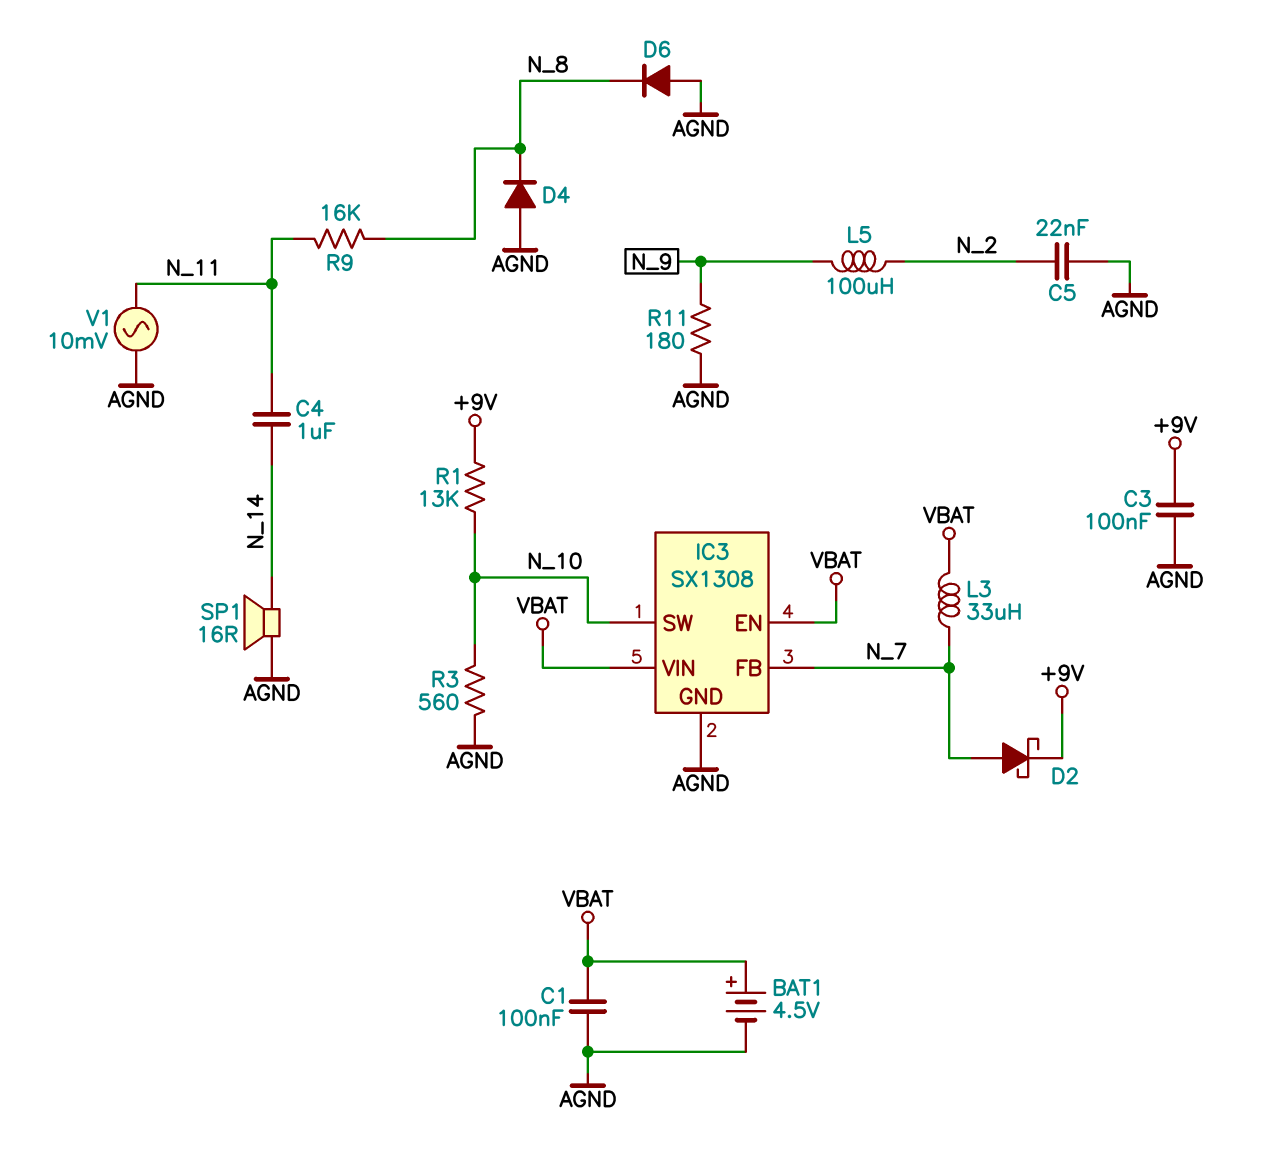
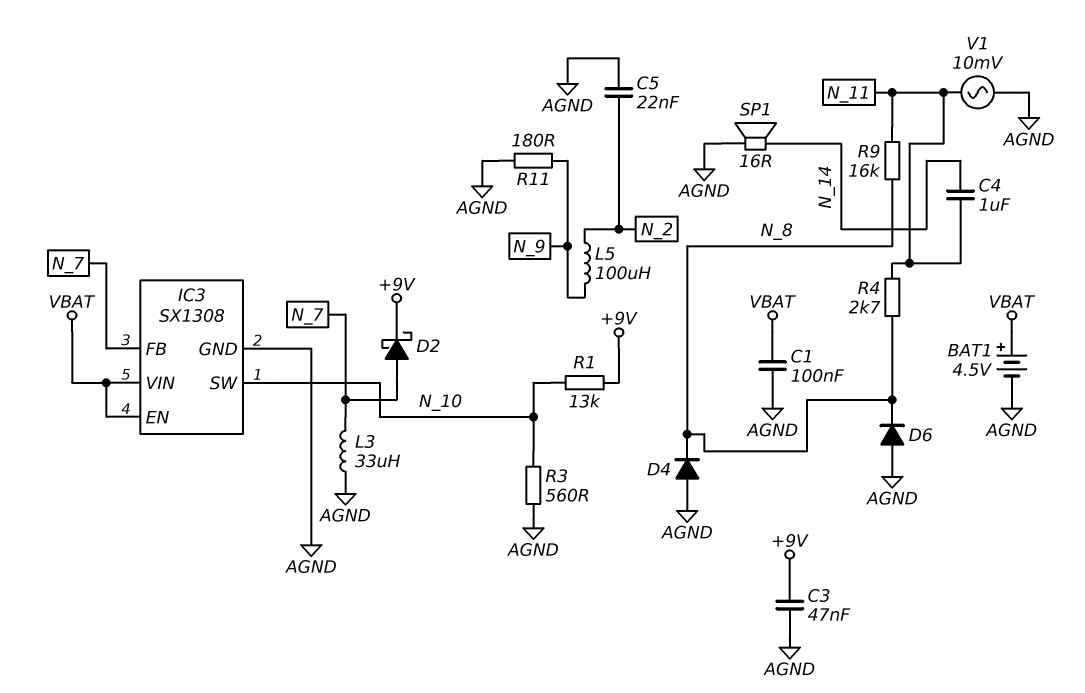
C3: 100nF (+9V, AGND) -> 47nF (+9V, AGND)
L3: 33uH (N_7, VBAT) -> 33uH (AGND, N_7)
R4: none -> 2.7k (N_8, N_11)

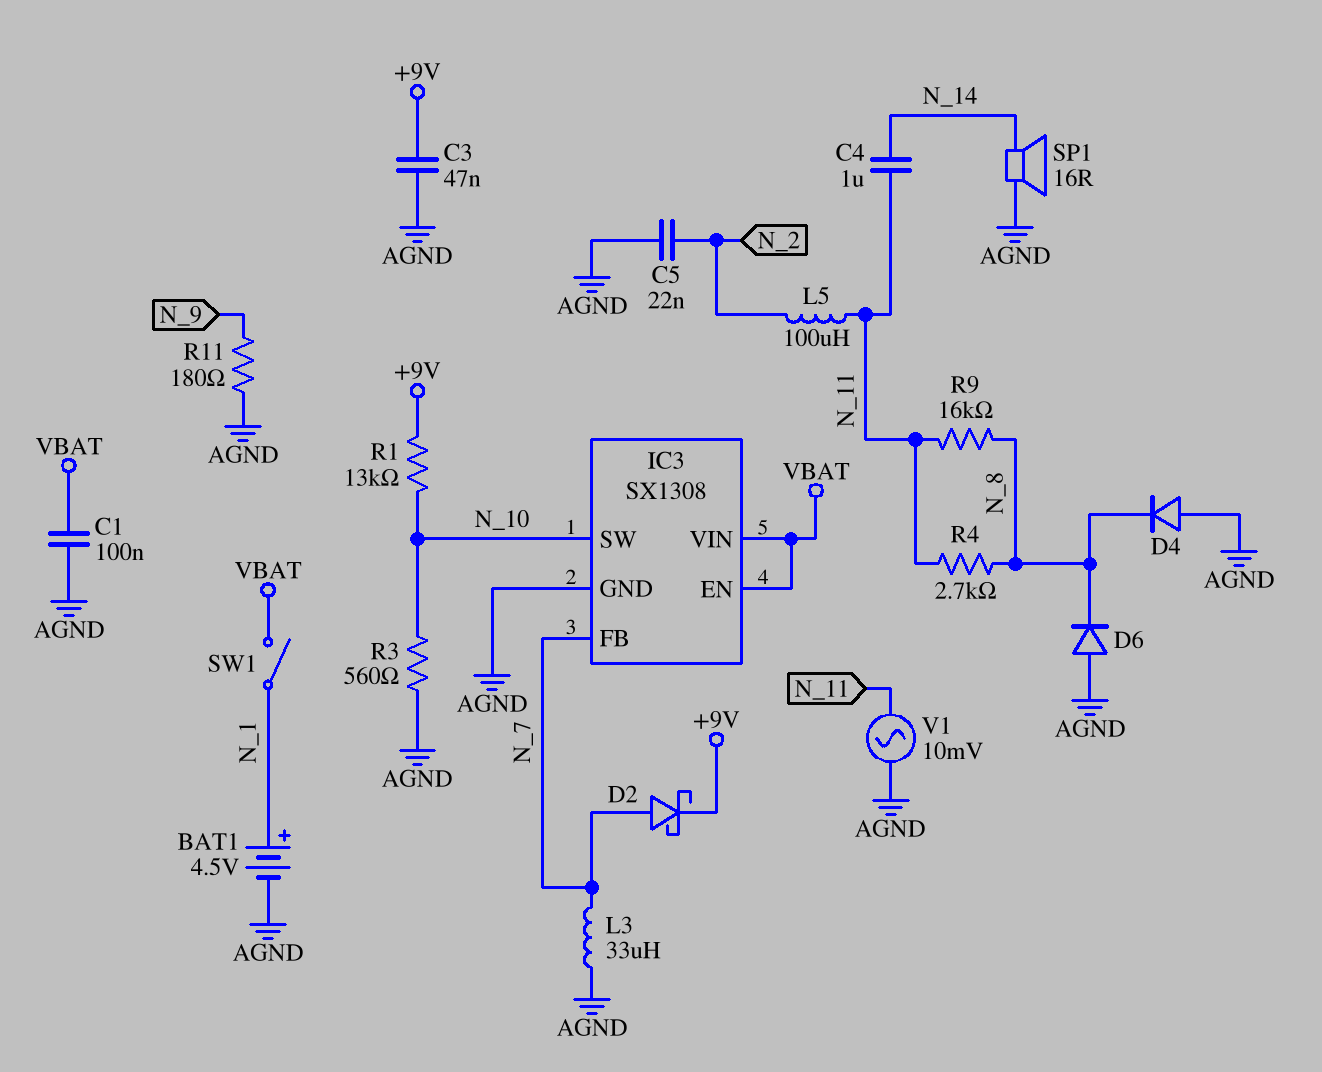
BAT1: 4.5V (plus VBAT, minus AGND) -> 4.5V (plus N_1, minus AGND)
L5: 100uH (N_2, N_9) -> 100uH (N_2, N_11)
SW1: none -> switch (N_1, VBAT)

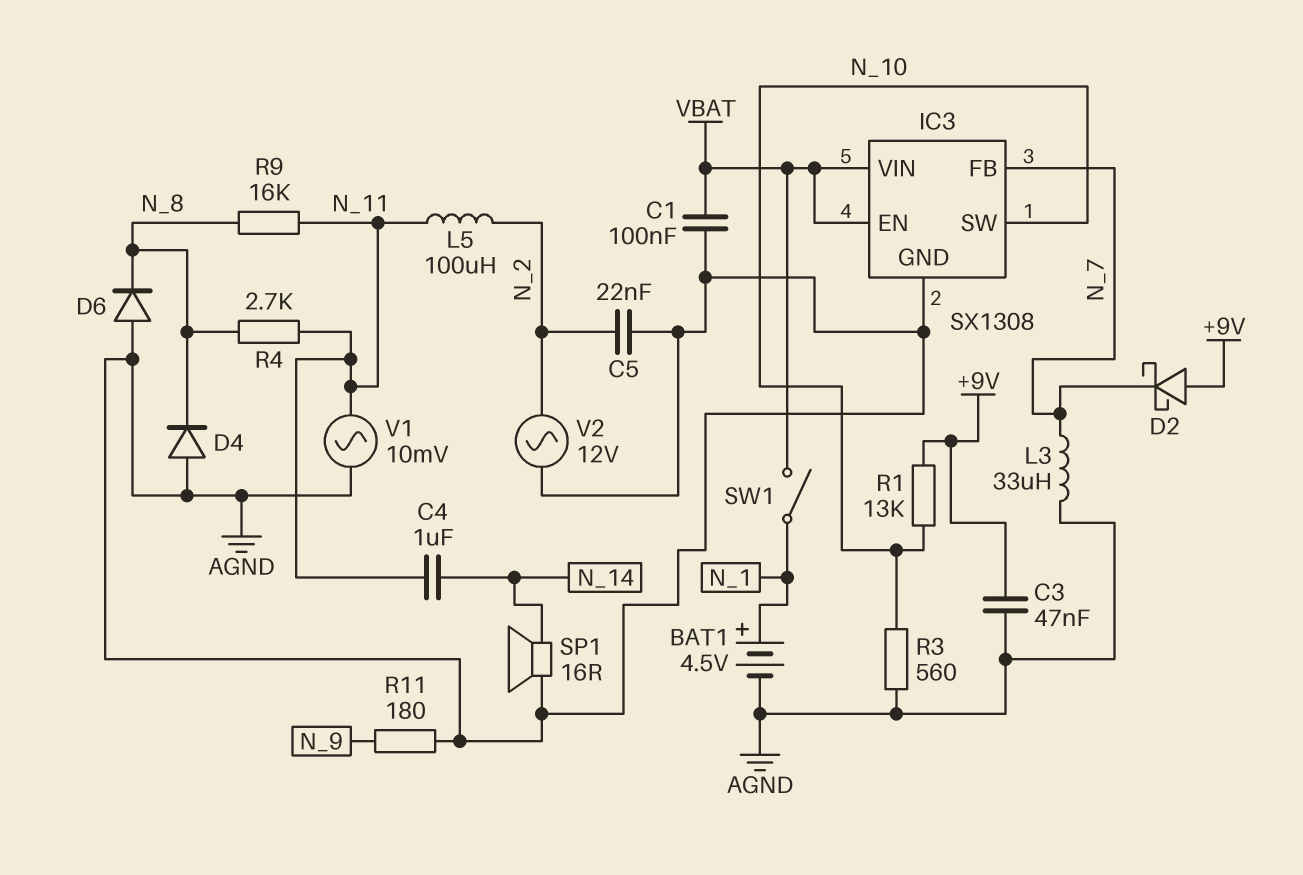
D2: schottky (A N_7, K +9V) -> schottky (A +9V, K N_7)
V2: none -> AC 12V (AGND, N_2)

